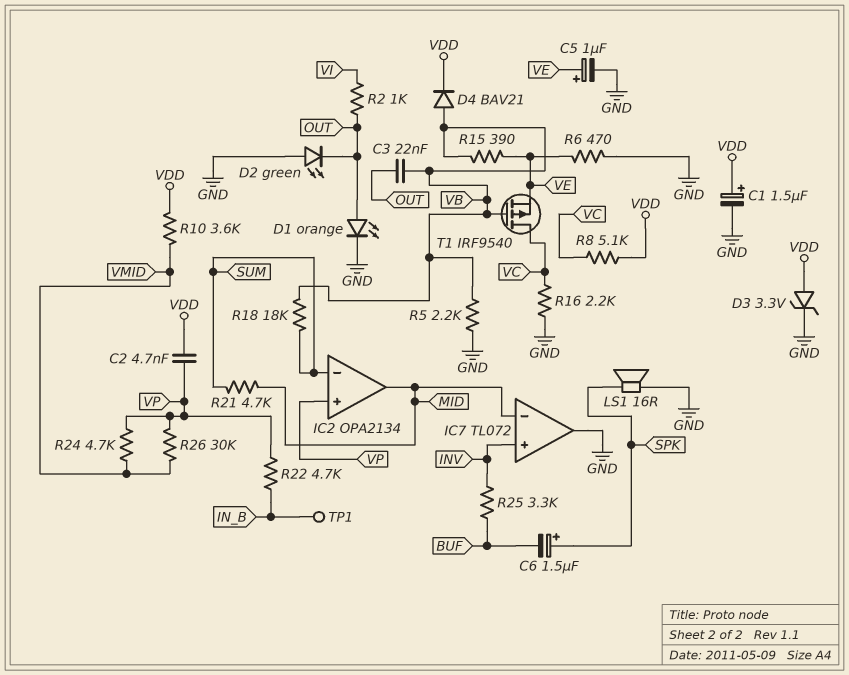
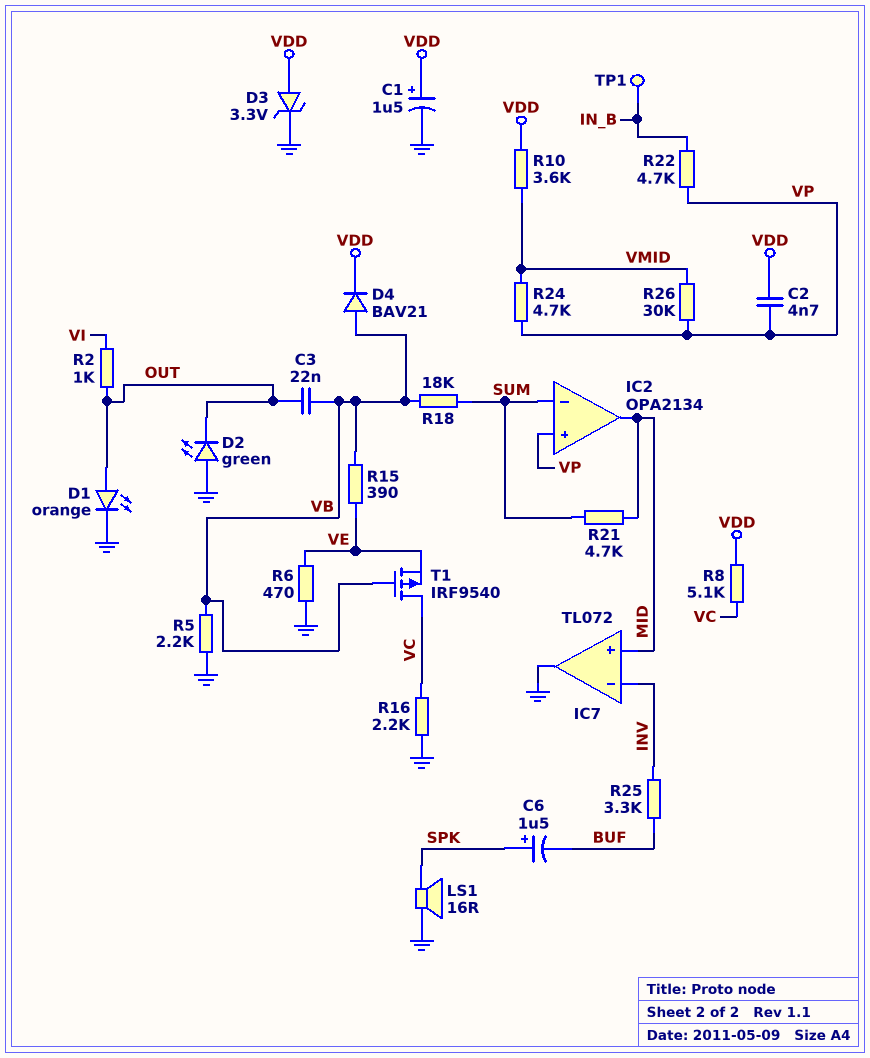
C5: 1uF (plus VE, minus GND) -> none
IC7 pin in+: INV -> MID
IC7 pin in-: MID -> INV

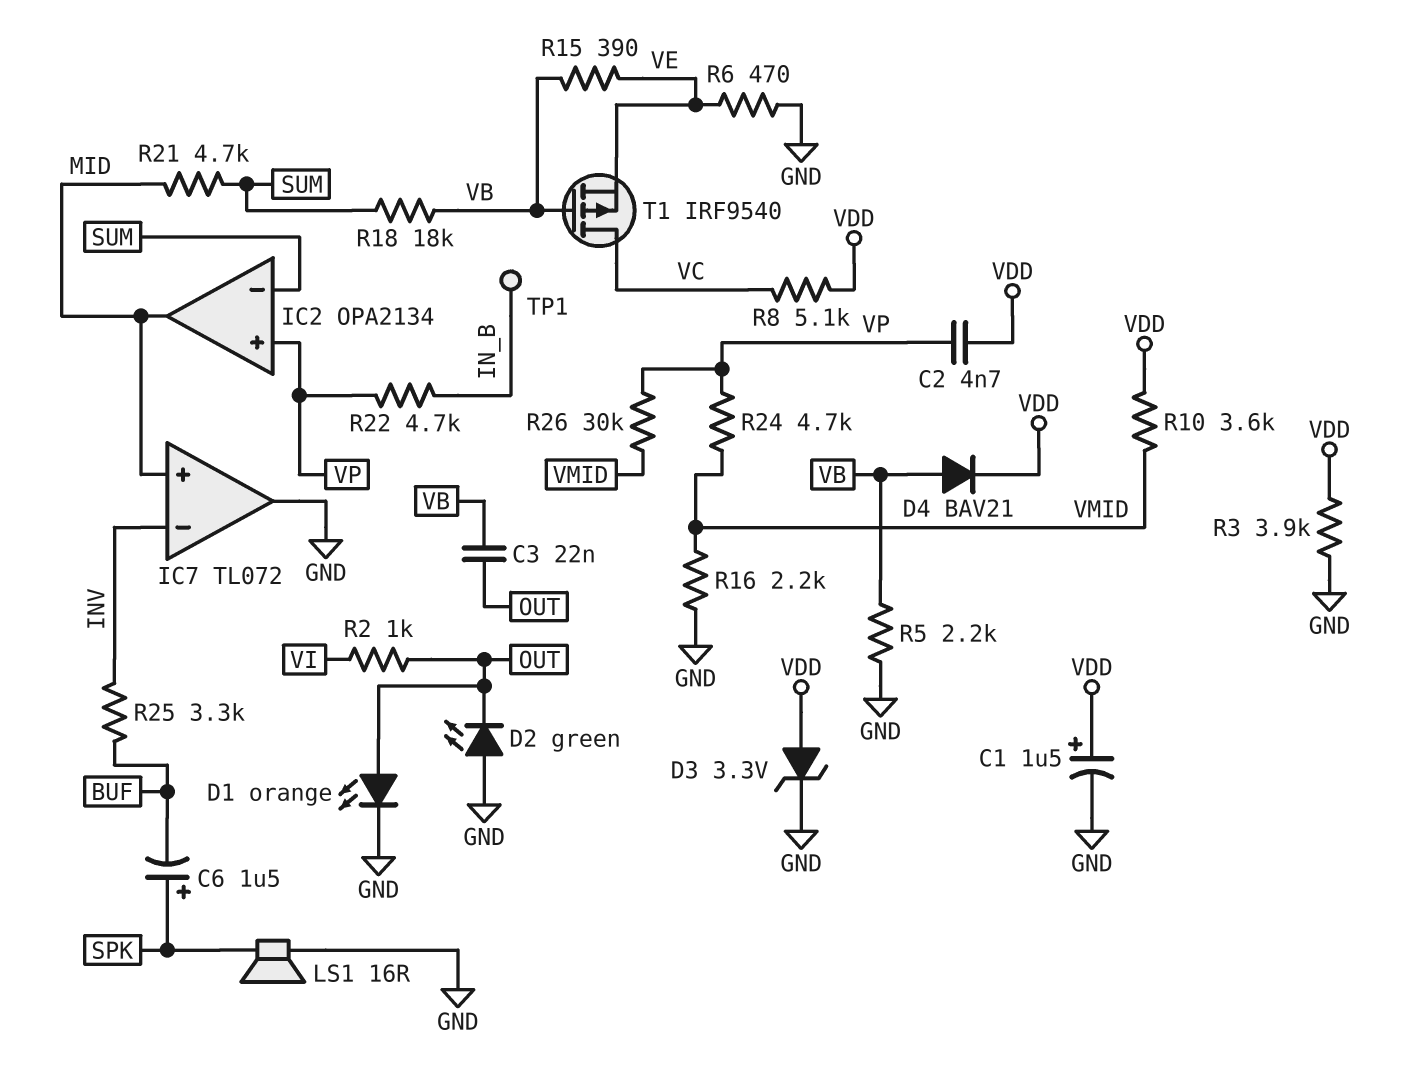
R3: none -> 3.9k (GND, VDD)
R16: 2.2k (GND, VC) -> 2.2k (GND, VMID)

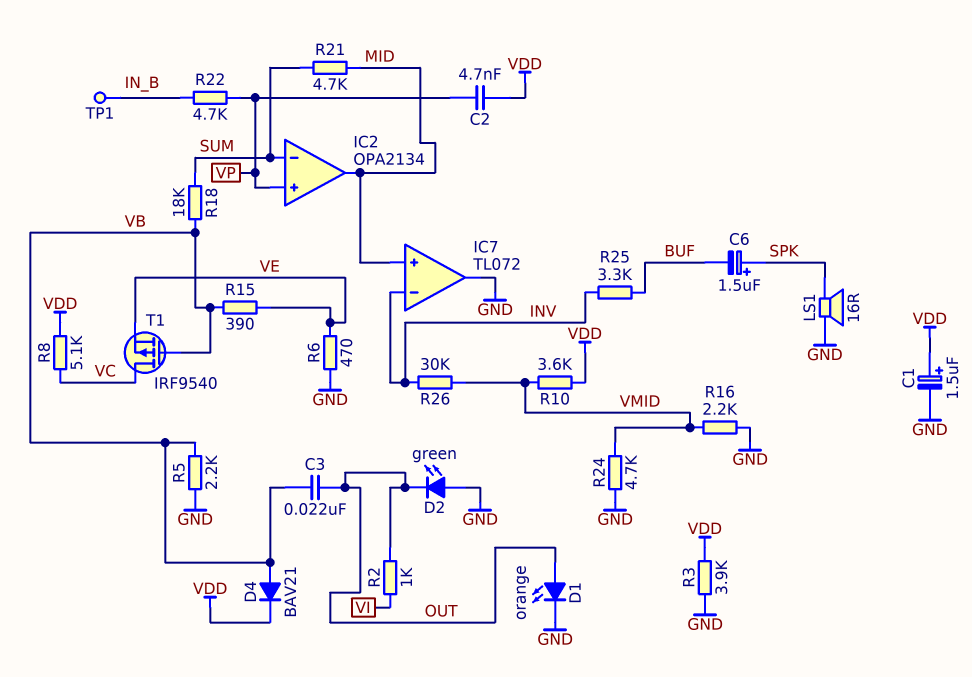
D3: zener 3.3V (A VDD, K GND) -> none
R24: 4.7k (VMID, VP) -> 4.7k (GND, VMID)
R26: 30k (VMID, VP) -> 30k (INV, VMID)

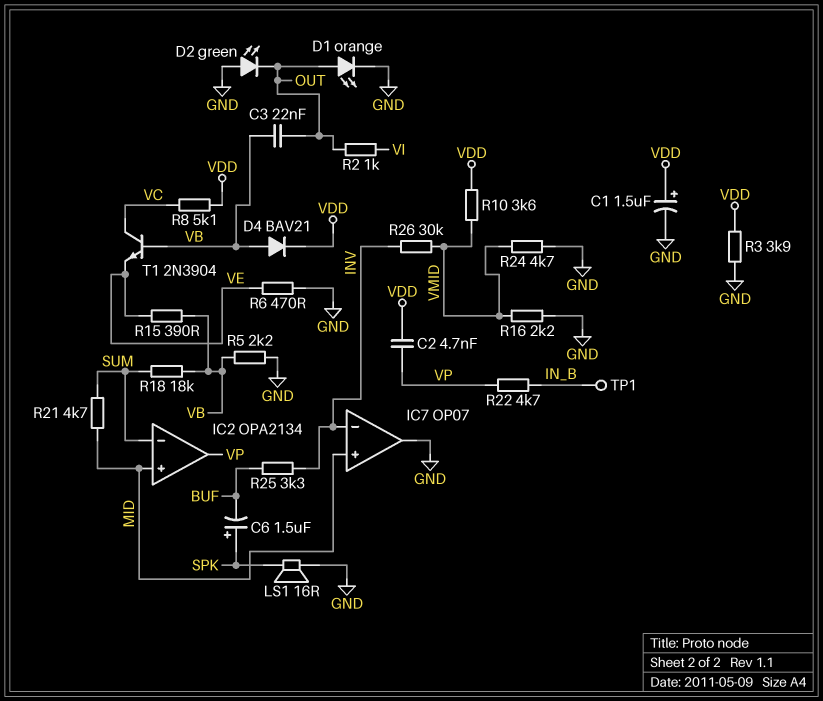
IC2 pin in+: VP -> MID
IC2 pin out: MID -> VP
IC7: TL072 -> OP07
T1: PMOS IRF9540 (G VB, D VC, S VE) -> NPN 2N3904 (B VB, C VC, E VE)

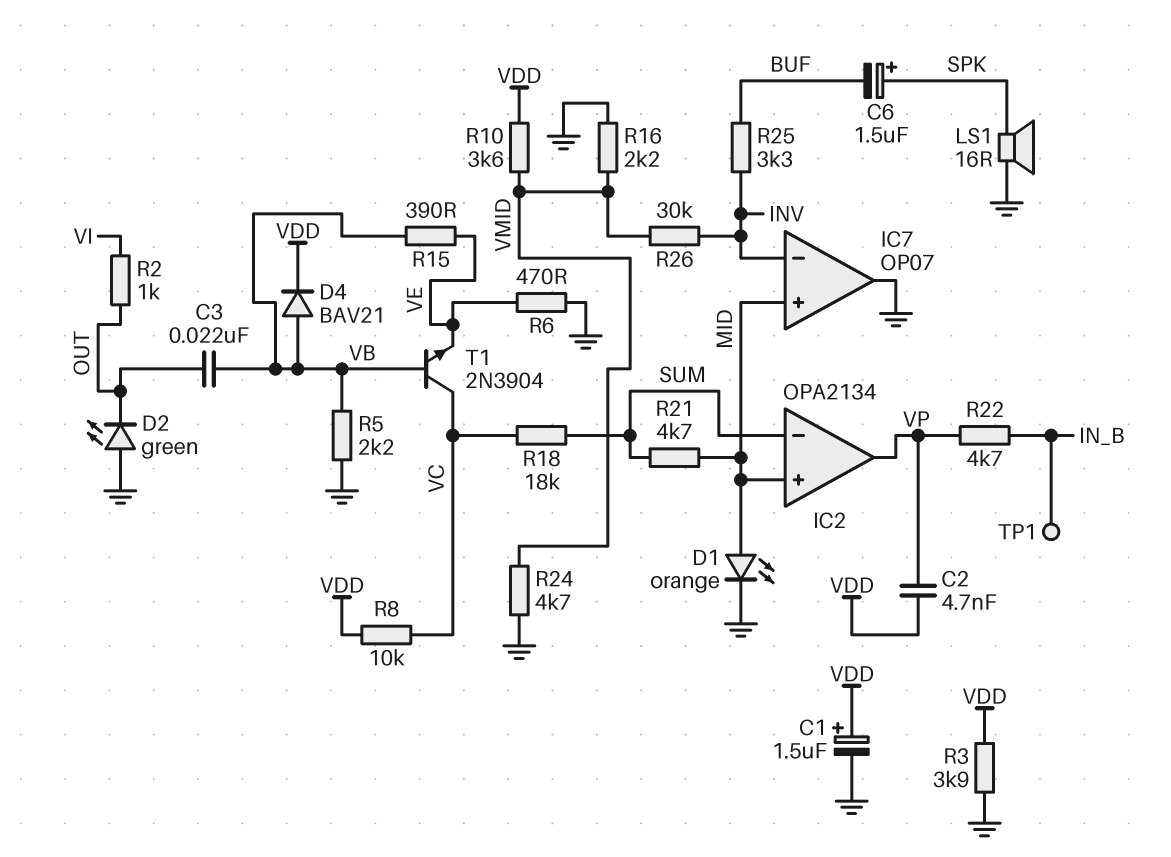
D1: LED orange (A OUT, K GND) -> LED orange (A MID, K GND)
R8: 5.1k (VC, VDD) -> 10k (VC, VDD)
R18: 18k (SUM, VB) -> 18k (SUM, VC)

